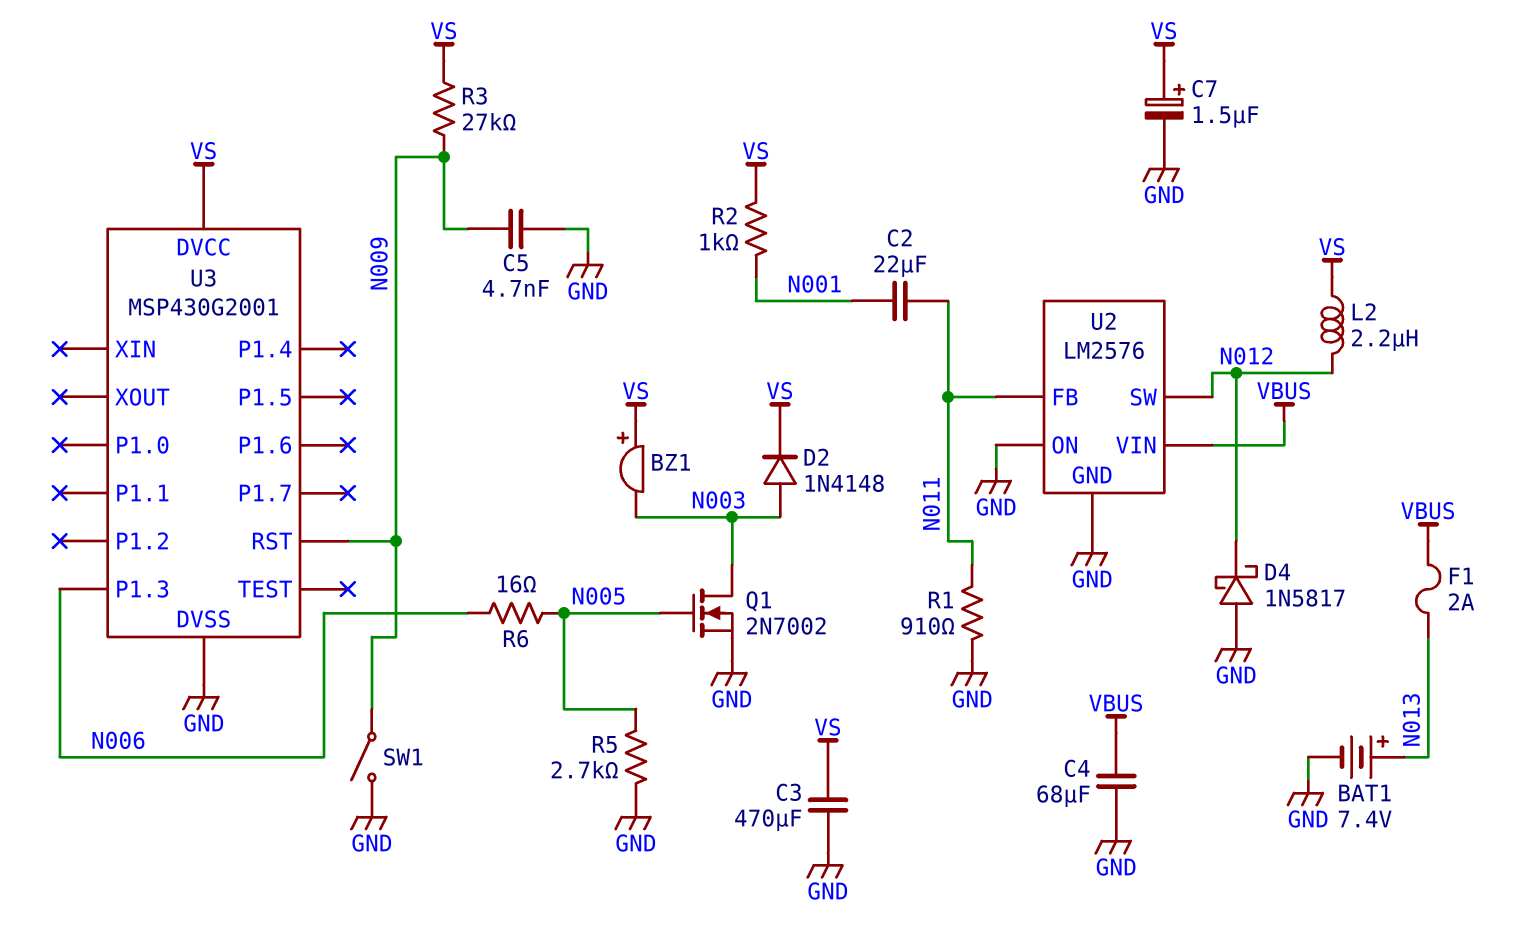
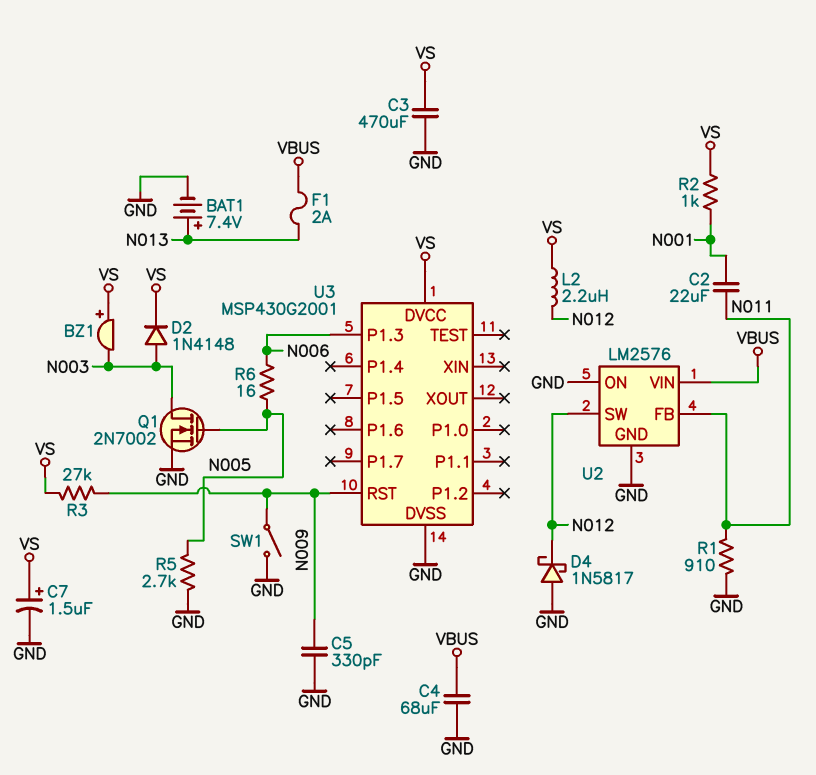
C5: 4.7nF (GND, N009) -> 330pF (GND, N009)

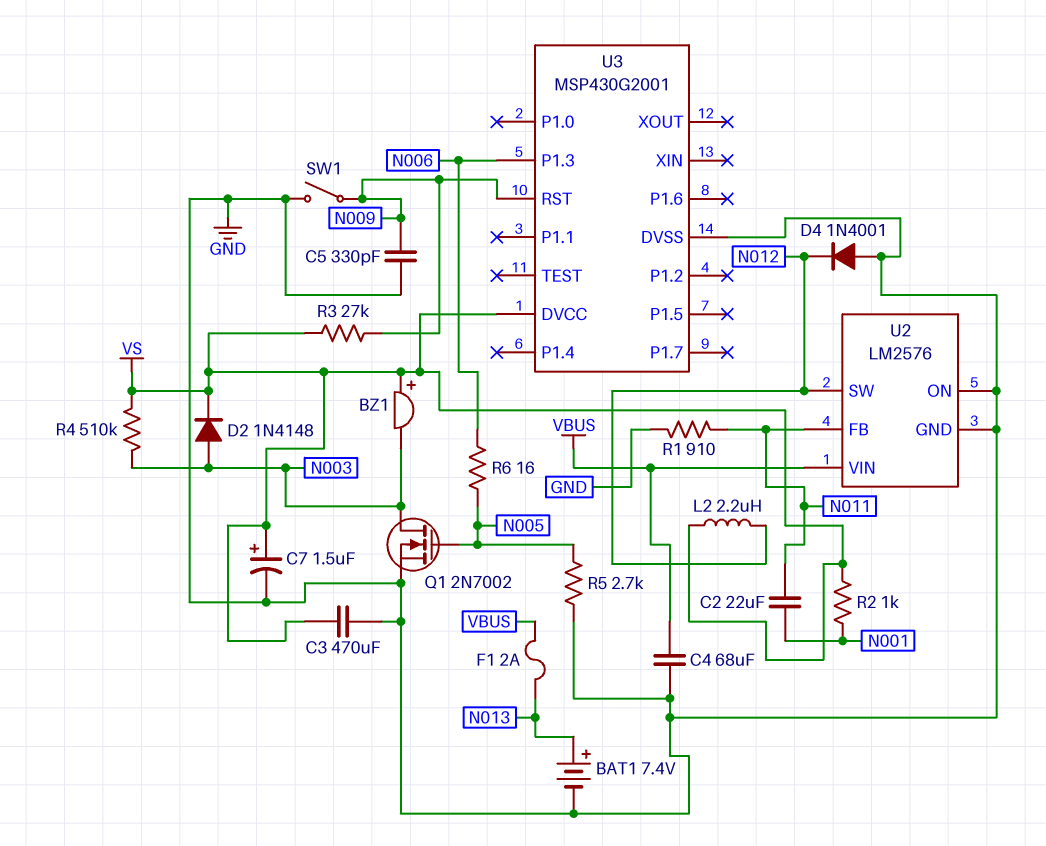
D4: schottky 1N5817 (A GND, K N012) -> diode 1N4001 (A GND, K N012)
R4: none -> 510k (N003, VS)

